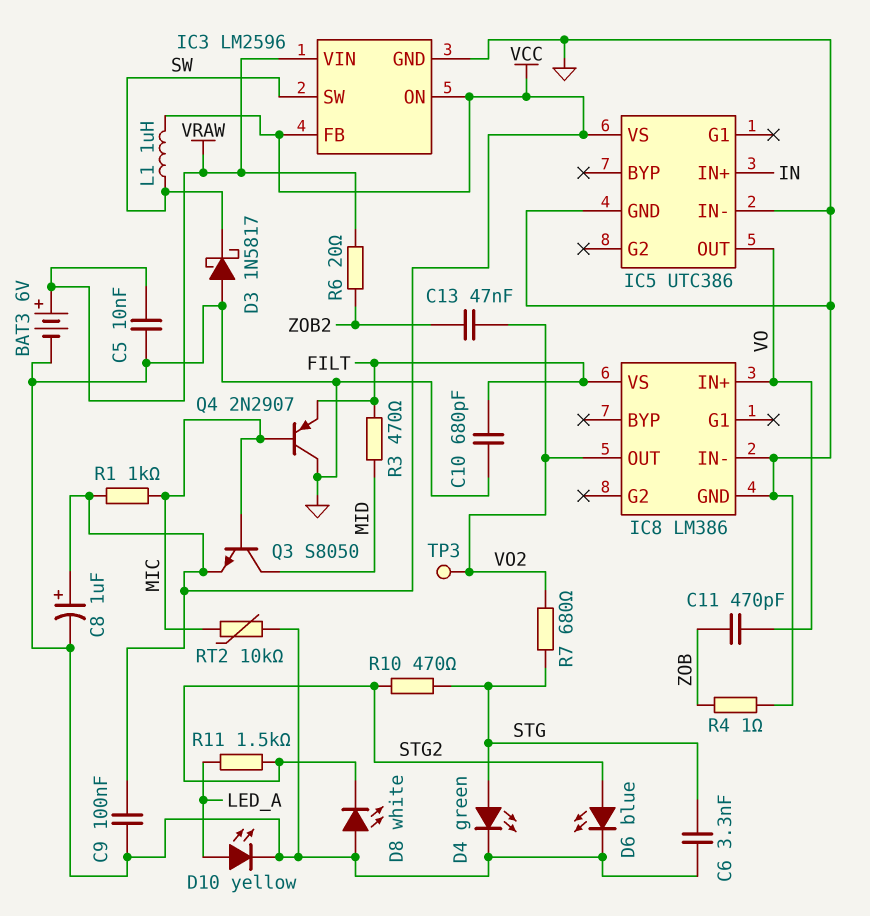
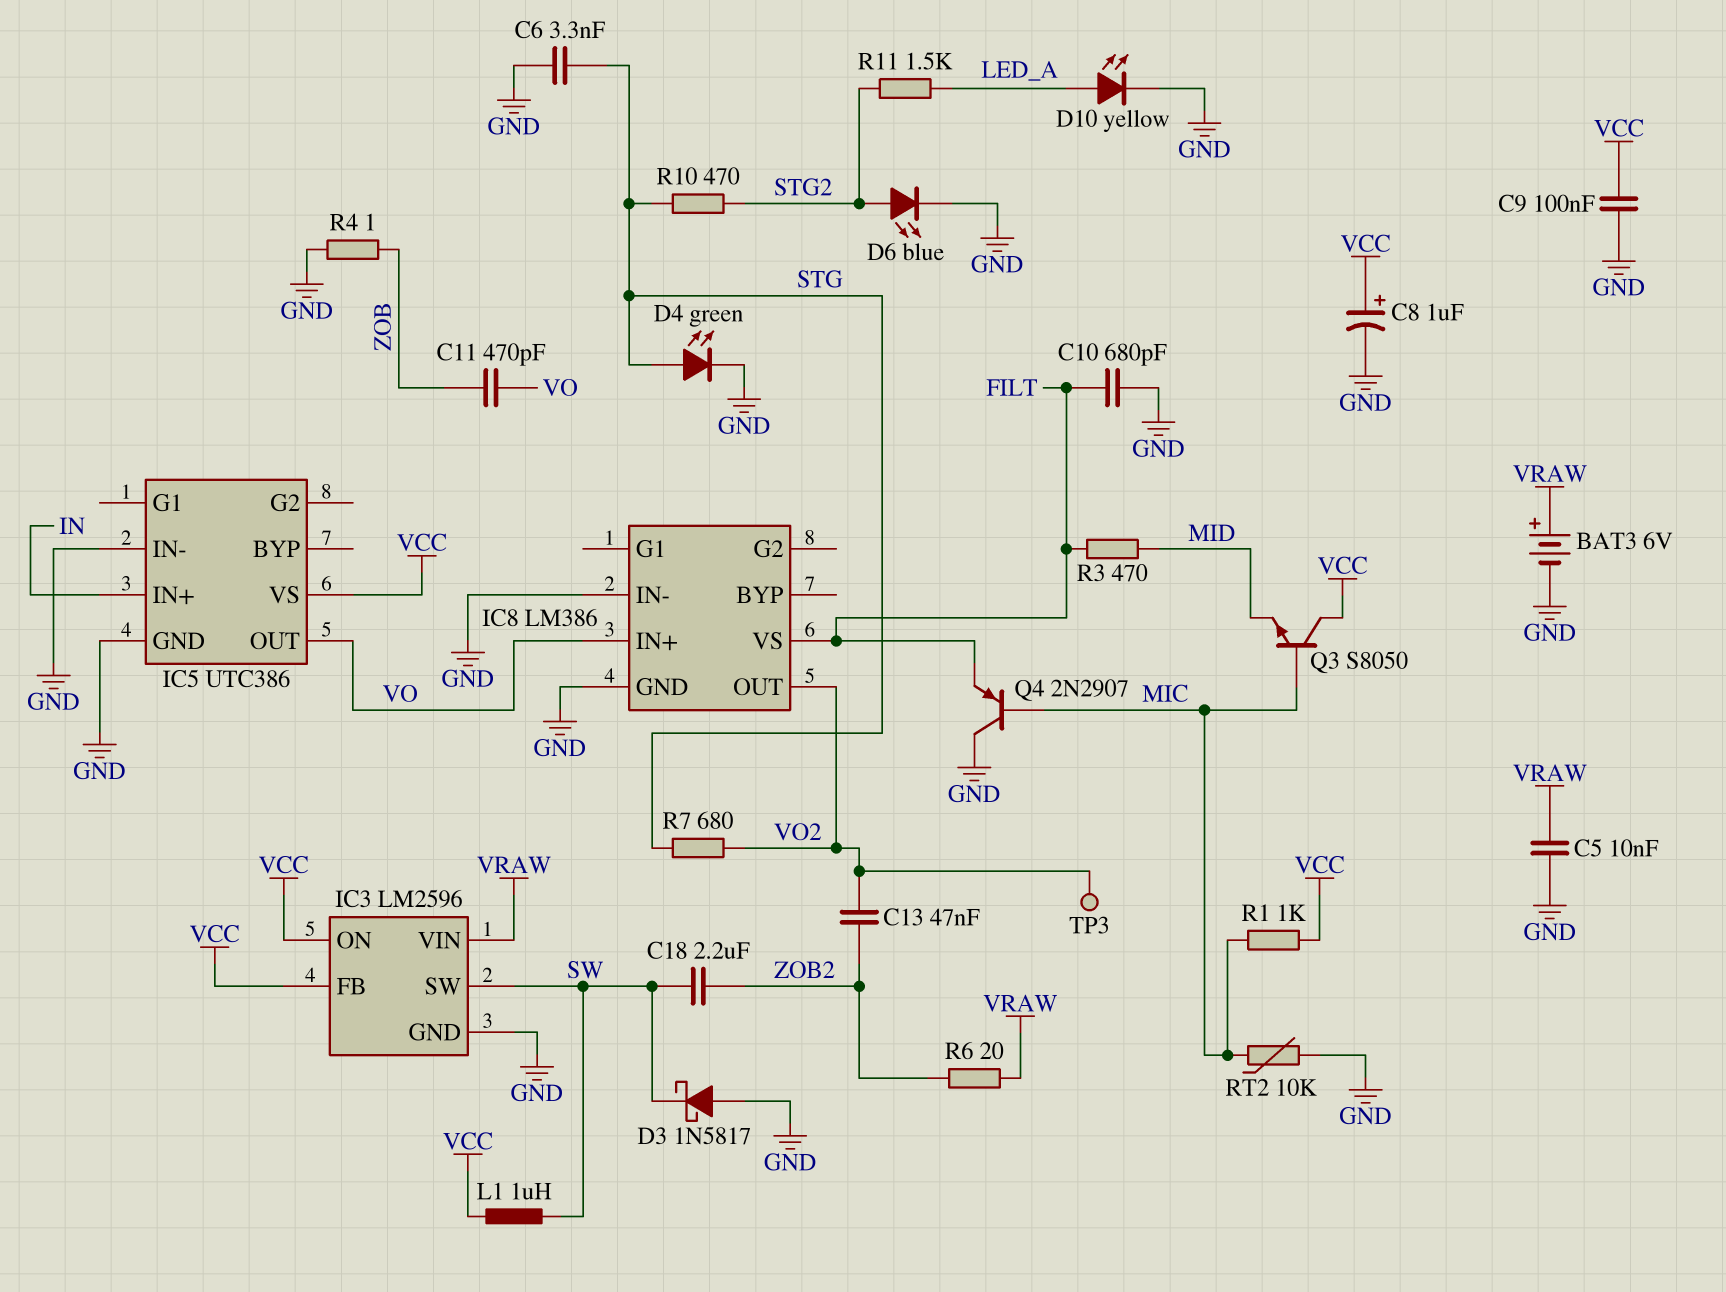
C18: none -> 2.2uF (SW, ZOB2)
D8: LED white (A GND, K STG2) -> none
Q3: NPN S8050 (B MIC, C MID, E VCC) -> NPN S8050 (B MIC, C VCC, E MID)

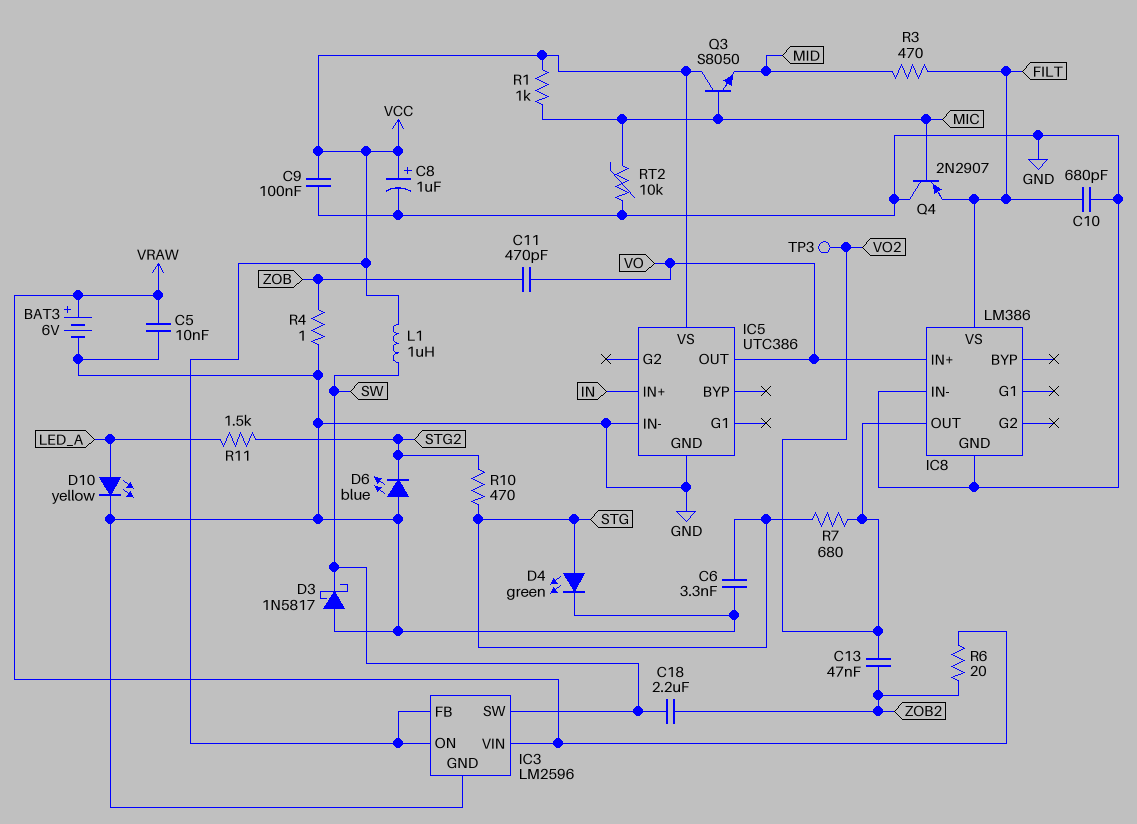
D6: LED blue (A STG2, K GND) -> LED blue (A GND, K STG2)

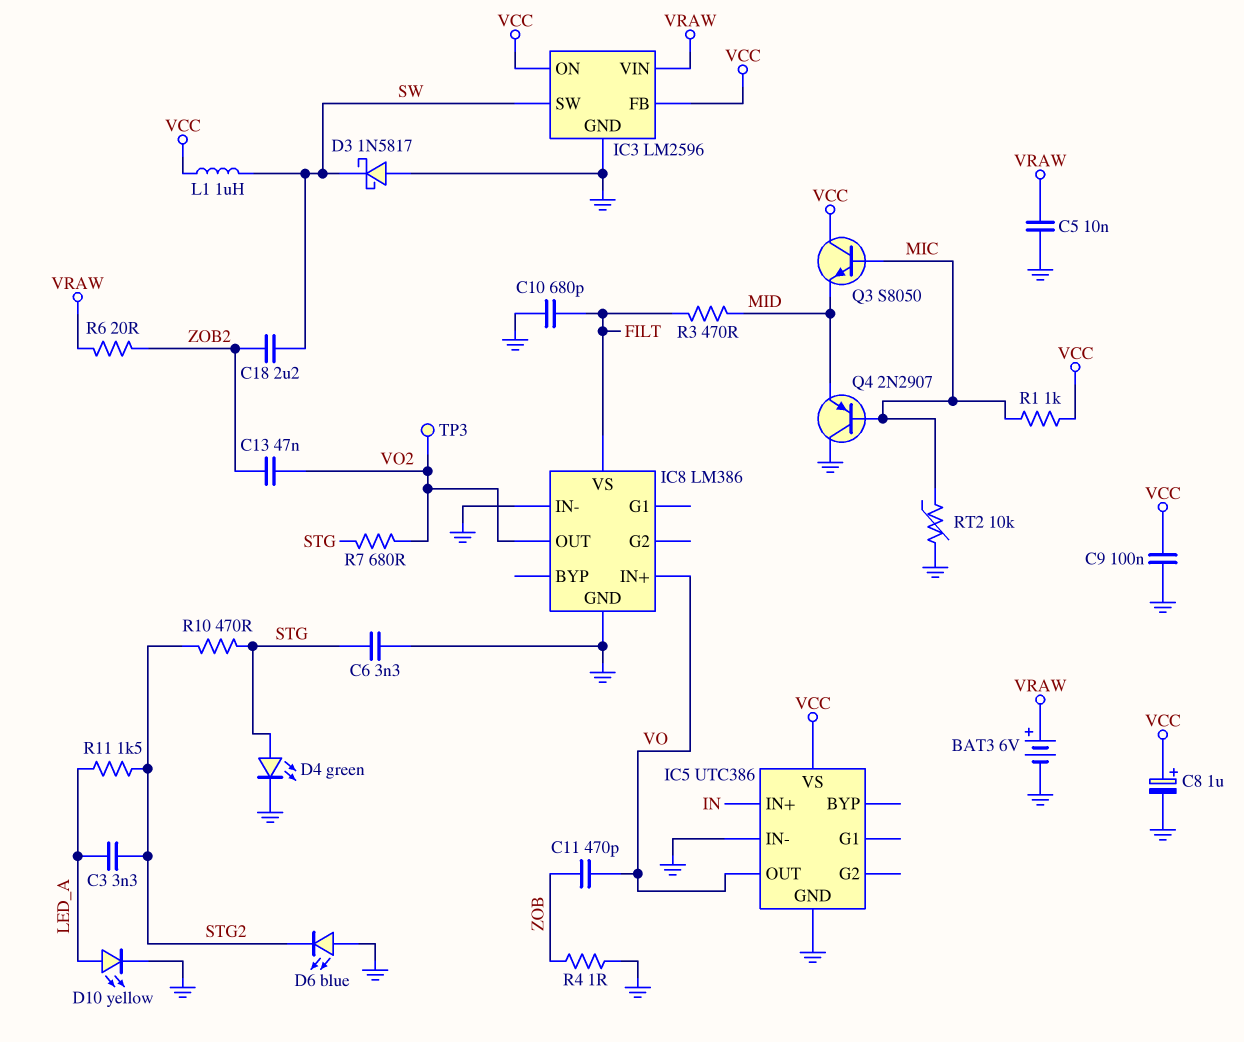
C3: none -> 3.3nF (LED_A, STG2)
Q4: PNP 2N2907 (B MIC, C GND, E FILT) -> PNP 2N2907 (B MIC, C GND, E MID)

